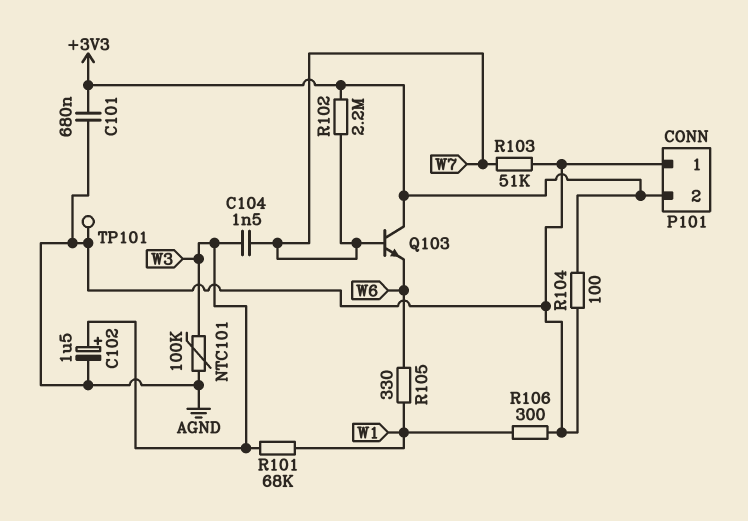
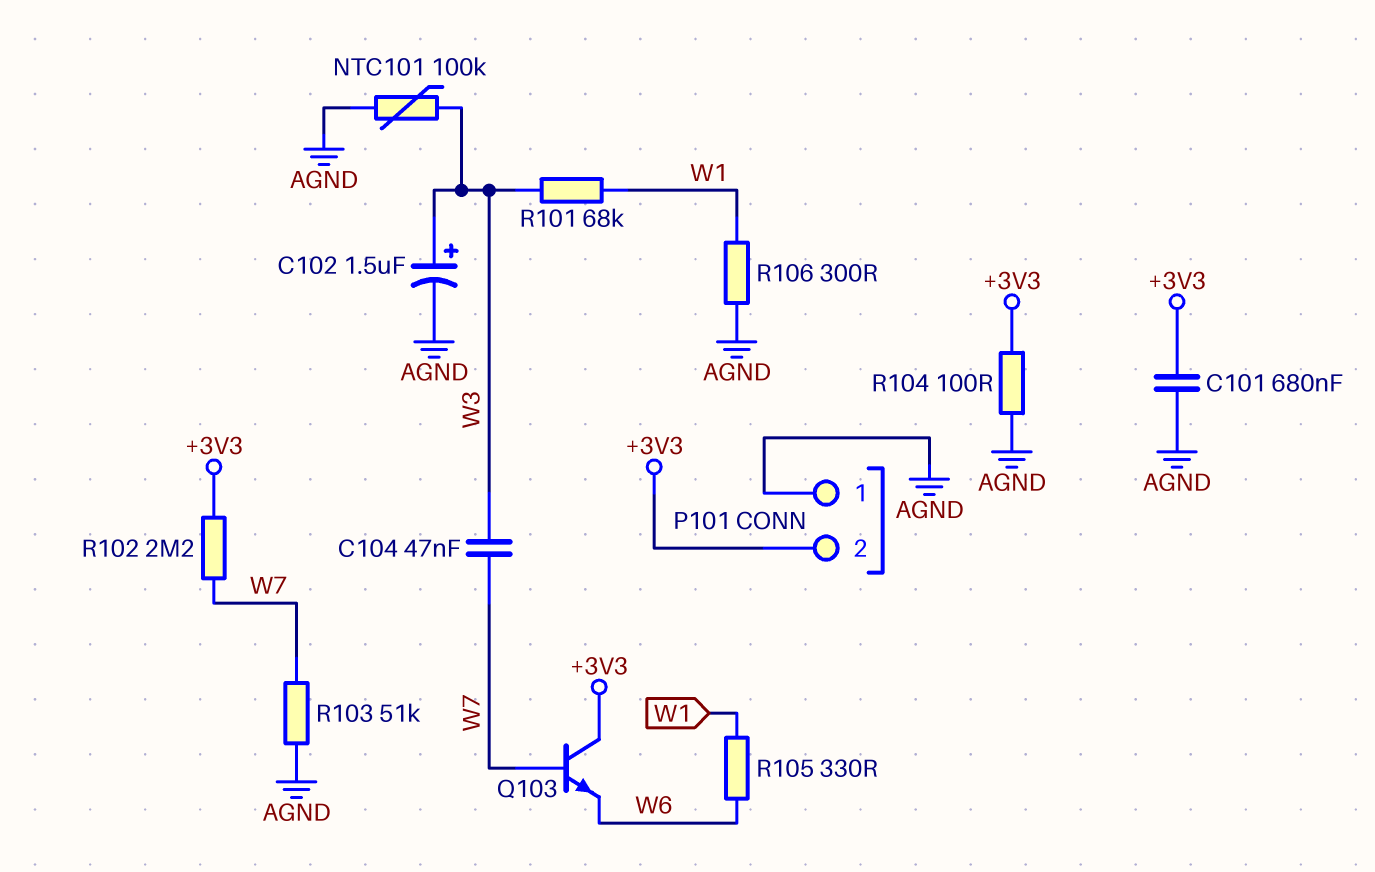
C104: 1.5nF (W3, W7) -> 47nF (W3, W7)
TP101: test point (AGND) -> none

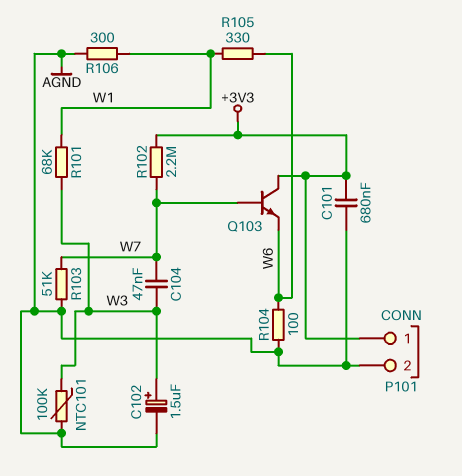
P101 pin 1: AGND -> +3V3
P101 pin 2: +3V3 -> AGND
R104: 100 (+3V3, AGND) -> 100 (AGND, W6)

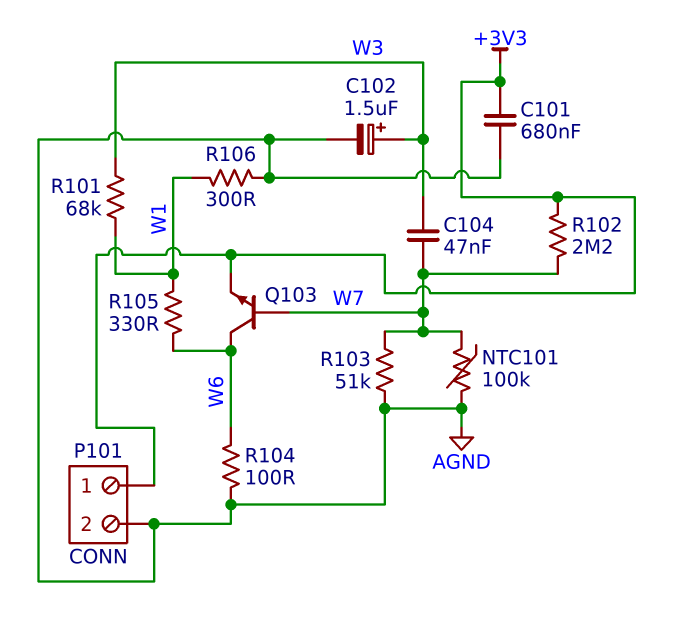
NTC101: 100k (AGND, W3) -> 100k (AGND, W7)
Q103: NPN (B W7, C +3V3, E W6) -> NPN (B W7, C W6, E +3V3)

